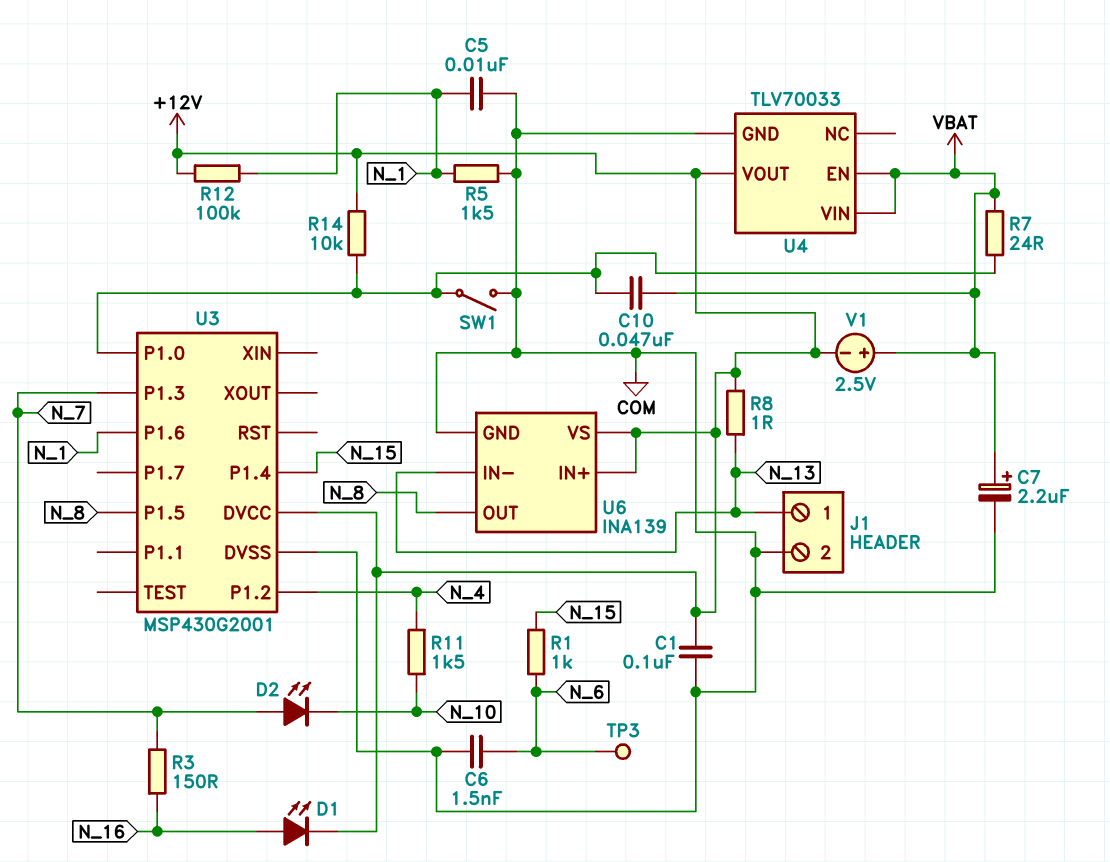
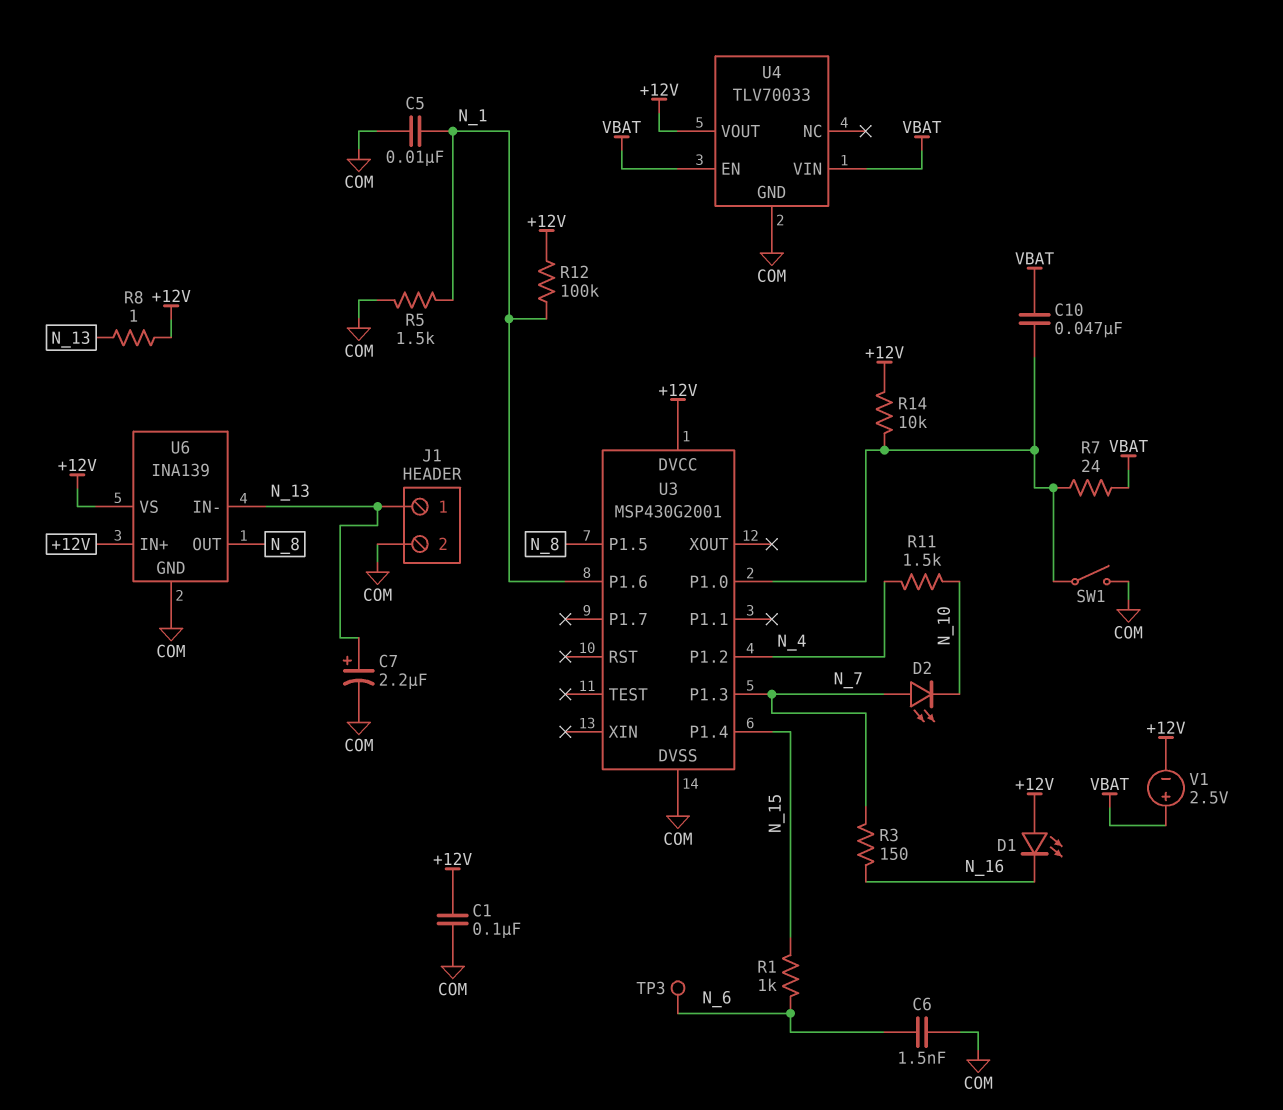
C7: 2.2uF (plus VBAT, minus COM) -> 2.2uF (plus N_13, minus COM)
D1: LED (A N_16, K +12V) -> LED (A +12V, K N_16)

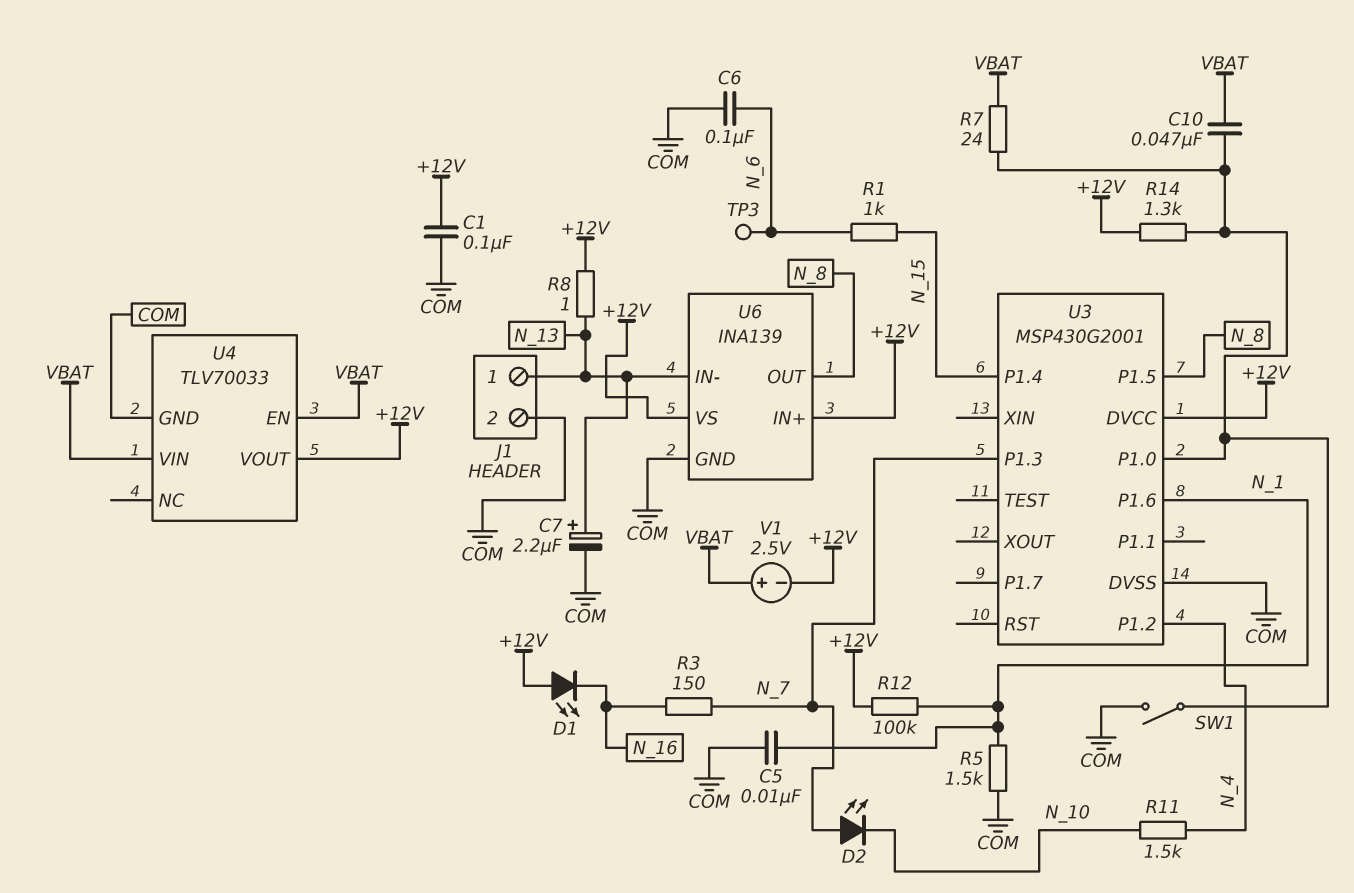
C6: 1.5nF (COM, N_6) -> 100nF (COM, N_6)
R14: 10k (+12V, U3/P1.0) -> 1.3k (+12V, U3/P1.0)

